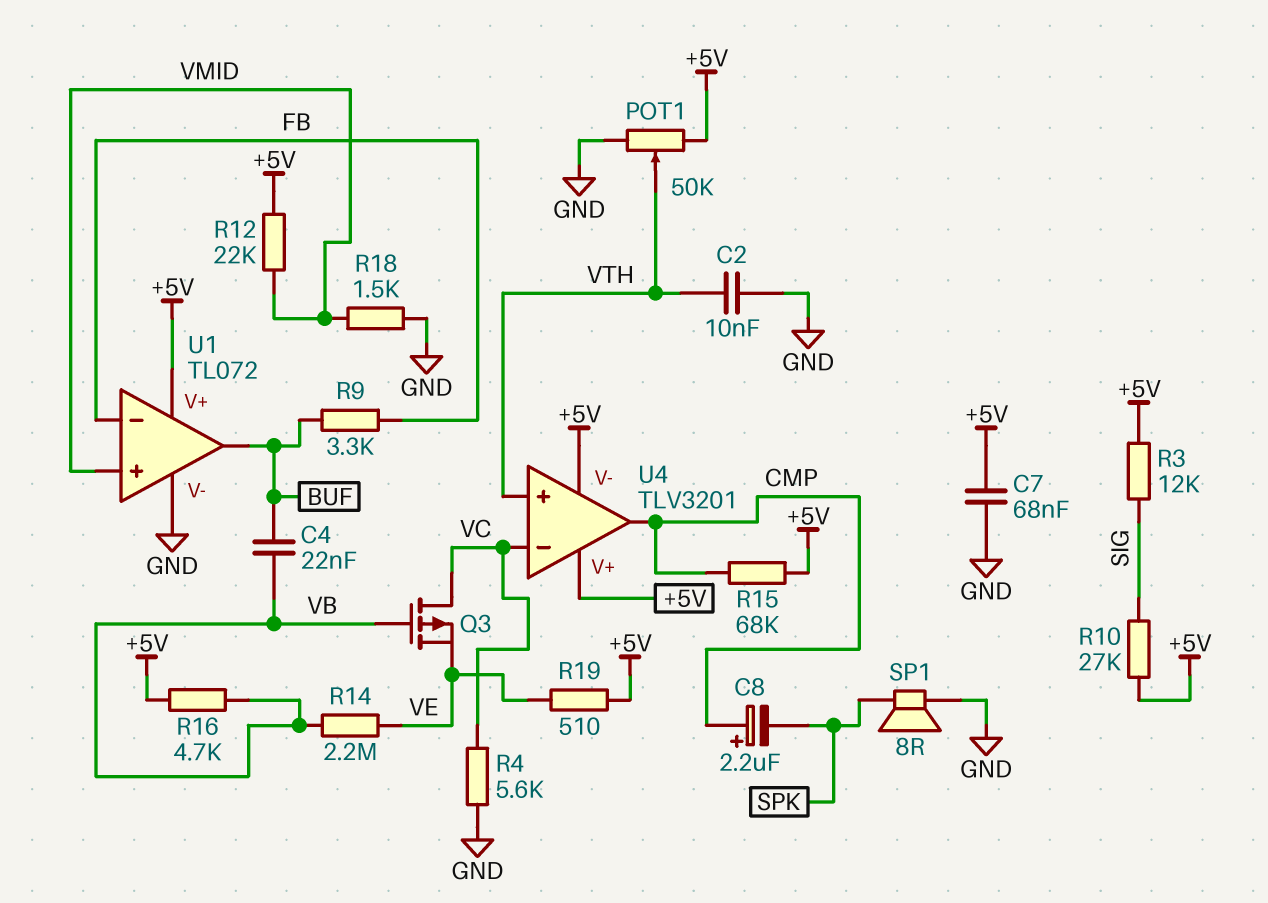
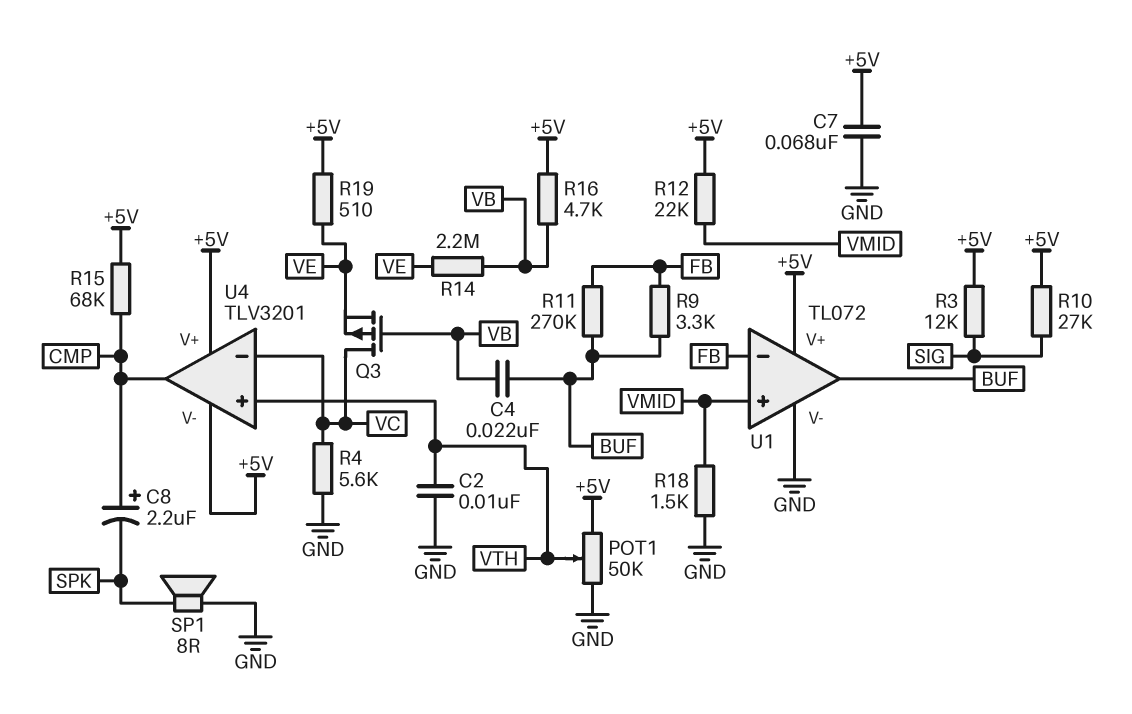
R11: none -> 270k (BUF, FB)

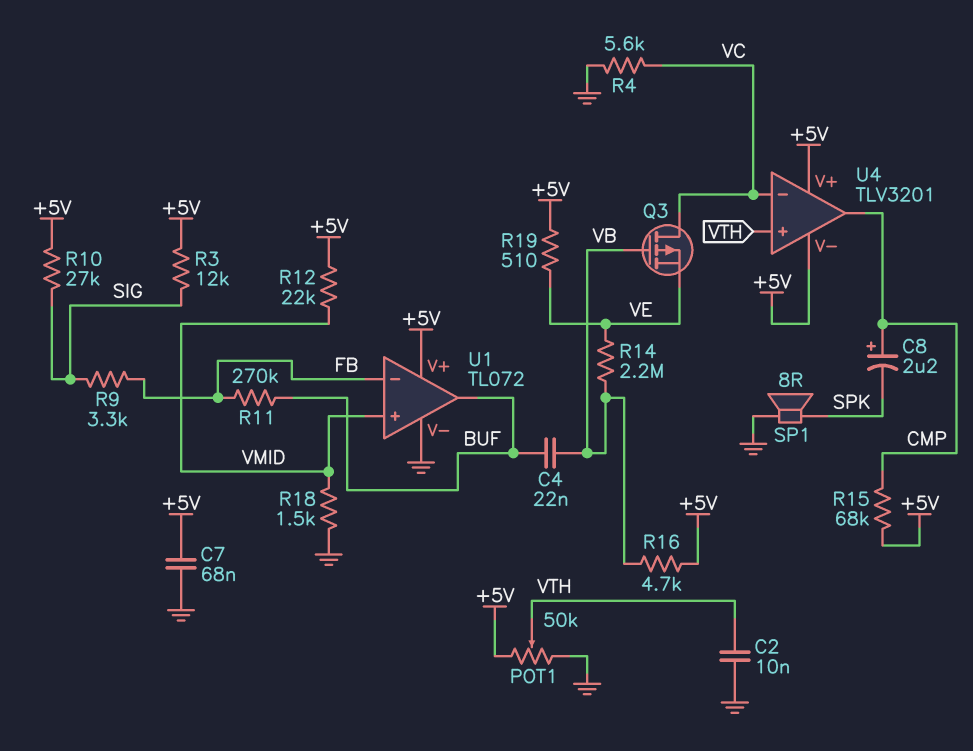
R9: 3.3k (BUF, FB) -> 3.3k (FB, SIG)

